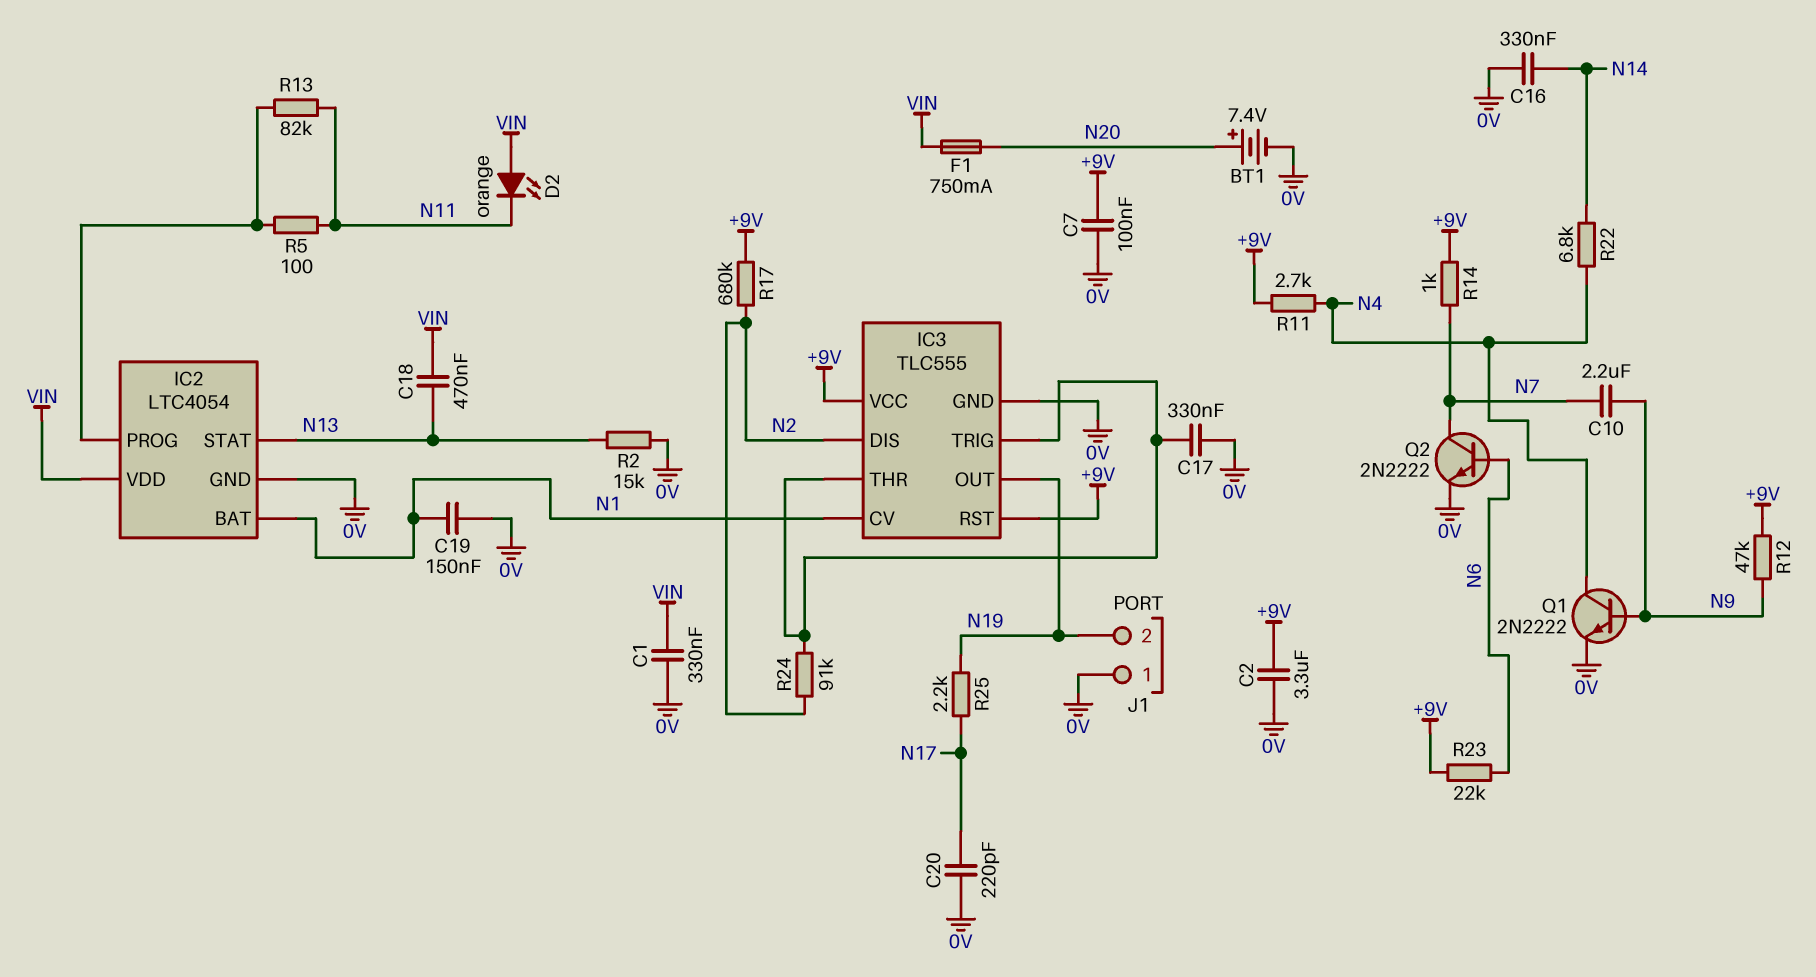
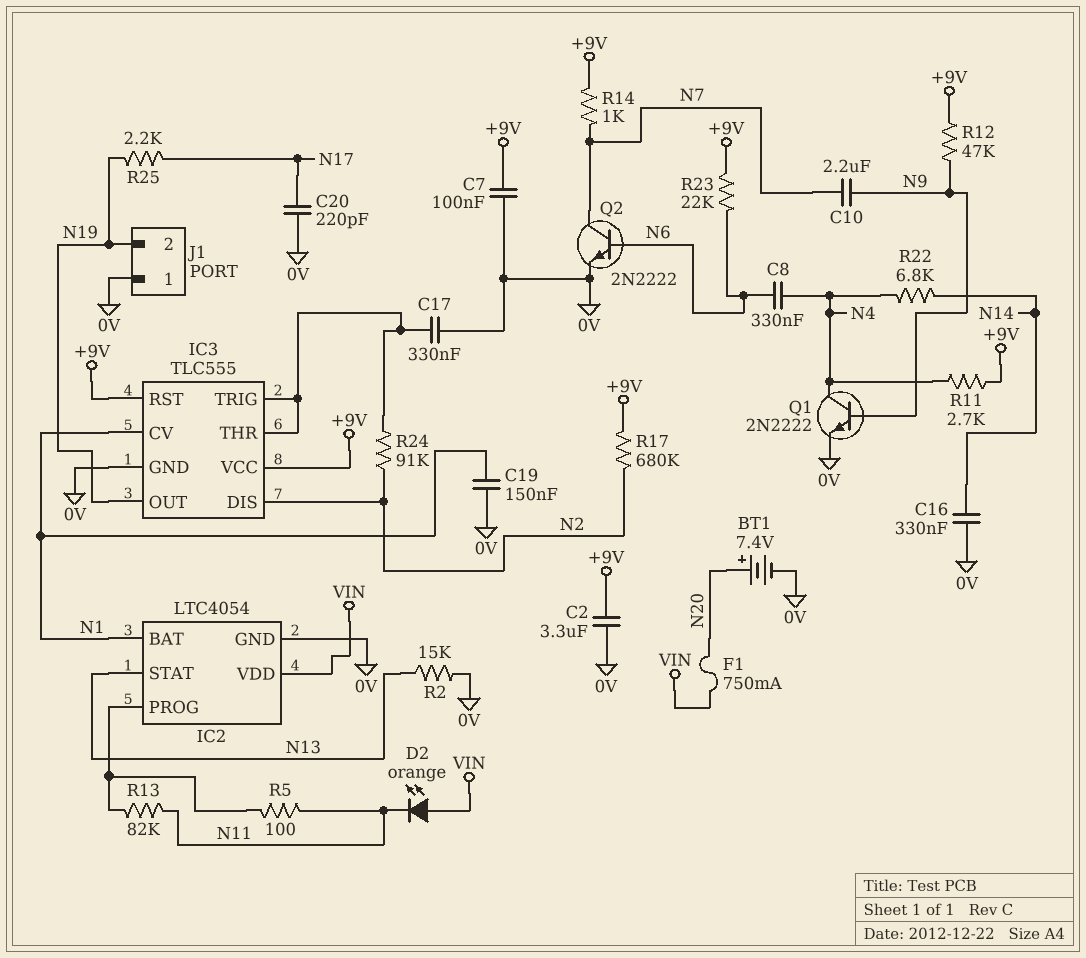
C1: 330nF (0V, VIN) -> none
C8: none -> 330nF (N4, N6)
C18: 470nF (N13, VIN) -> none

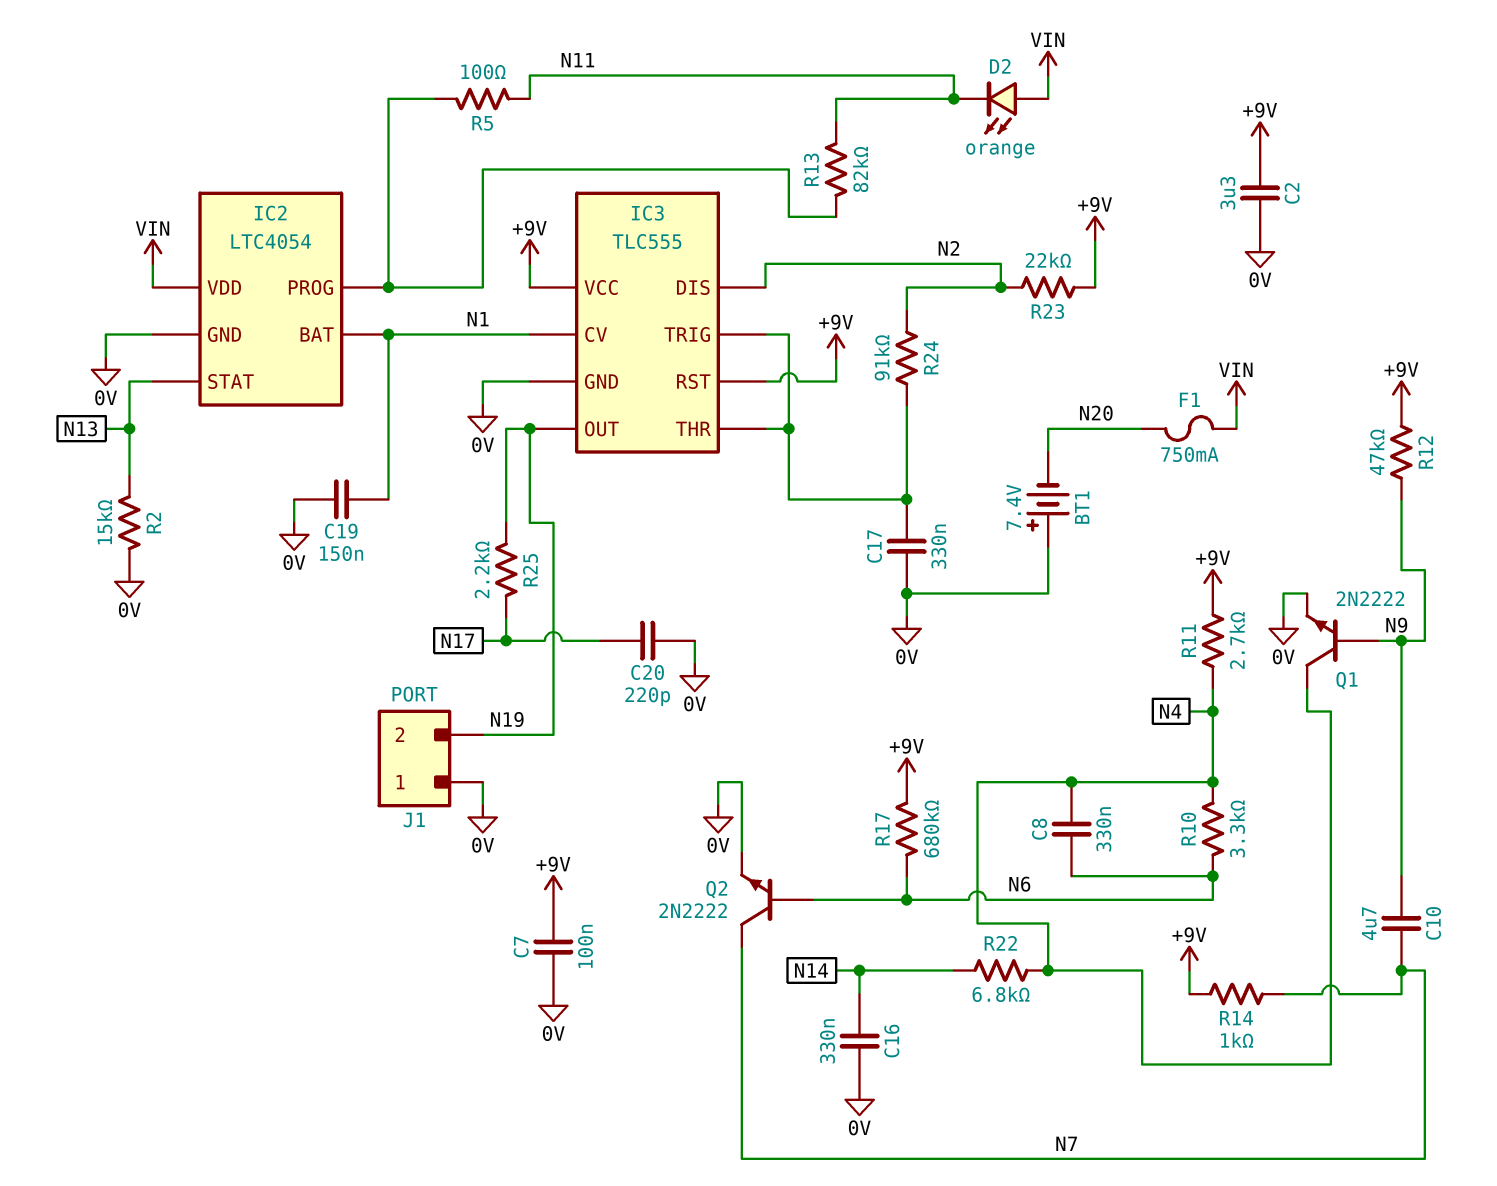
BT1: 7.4V (plus N20, minus 0V) -> 7.4V (plus 0V, minus N20)
C10: 2.2uF (N7, N9) -> 4.7uF (N7, N9)
R10: none -> 3.3k (N4, N6)
R17: 680k (+9V, N2) -> 680k (+9V, N6)
R23: 22k (+9V, N6) -> 22k (+9V, N2)

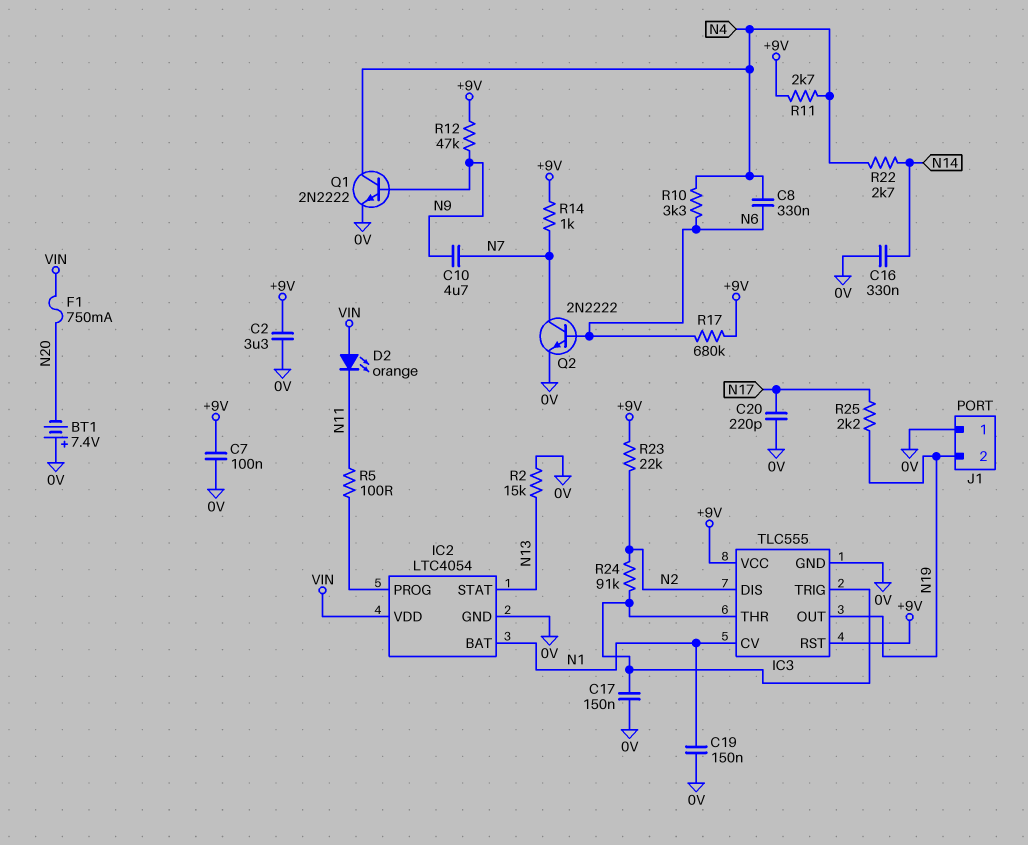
C17: 330nF (0V, IC3/THR) -> 150nF (0V, IC3/THR)
R13: 82k (IC2/PROG, N11) -> none
R22: 6.8k (N4, N14) -> 2.7k (N4, N14)

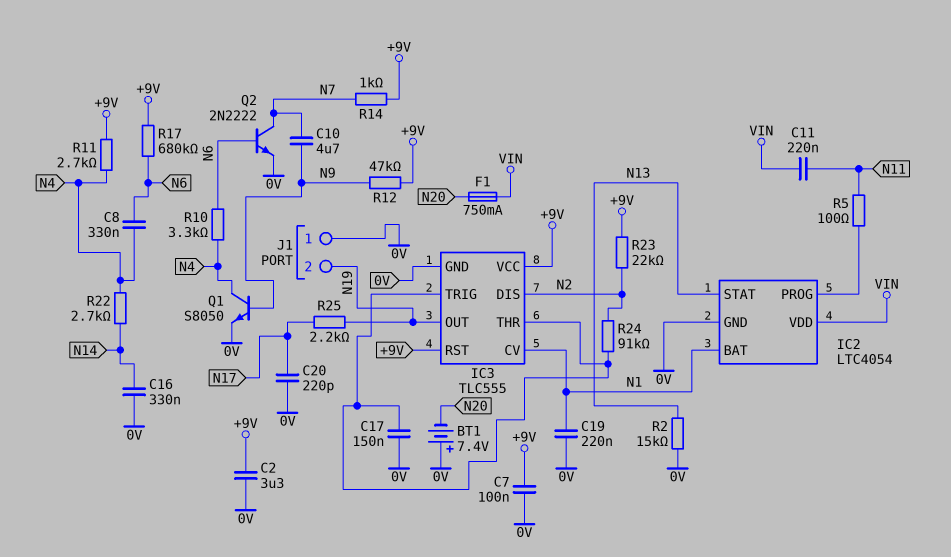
C11: none -> 220nF (N11, VIN)
C19: 150nF (0V, N1) -> 220nF (0V, N1)
D2: LED orange (A VIN, K N11) -> none
Q1: NPN 2N2222 (B N9, C N4, E 0V) -> NPN S8050 (B N9, C N4, E 0V)

